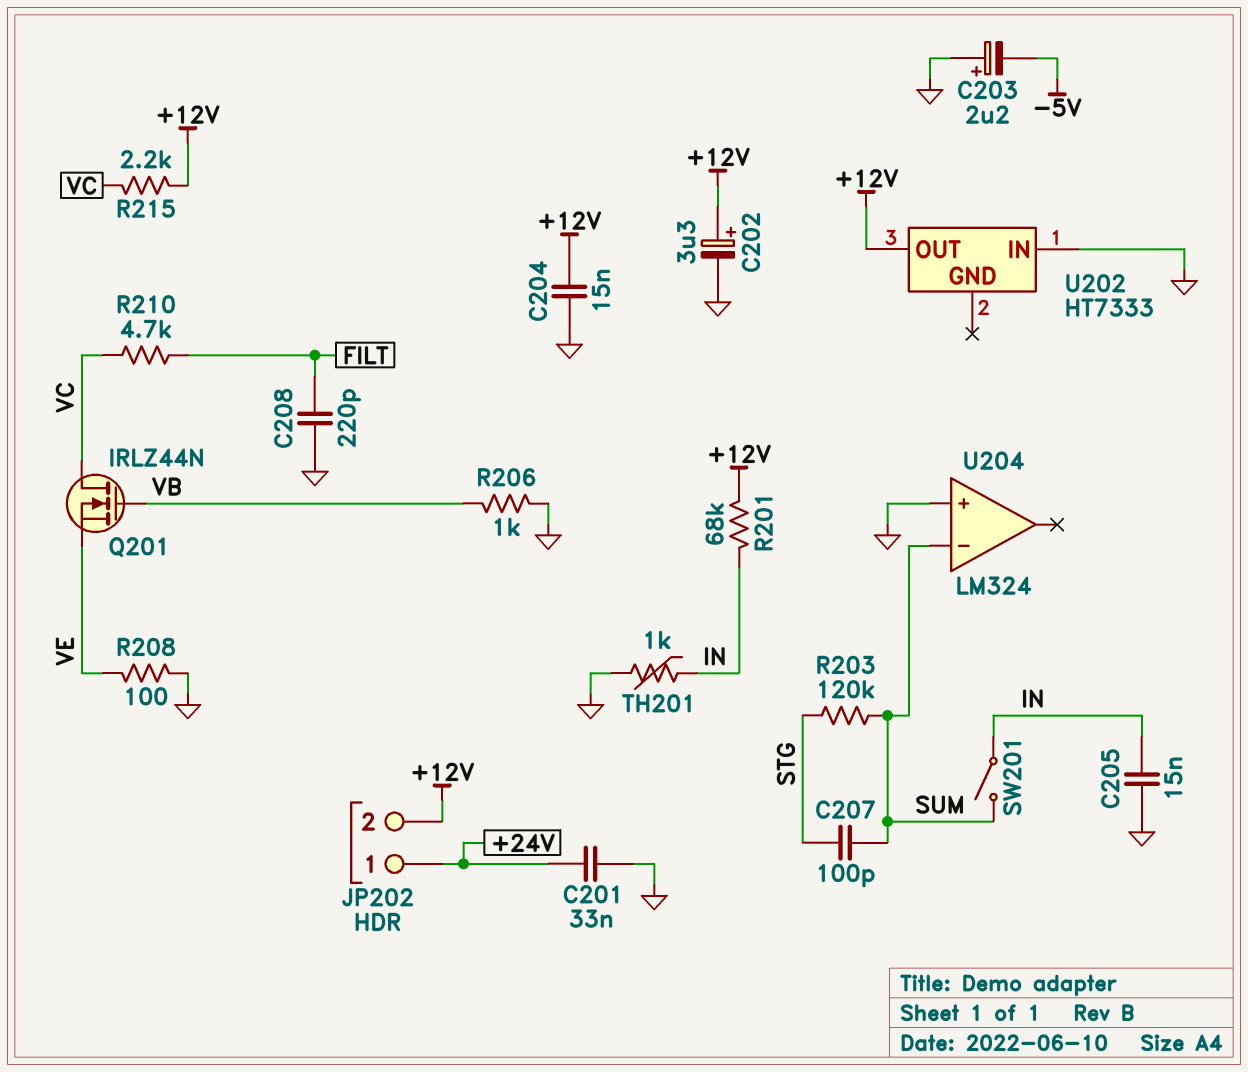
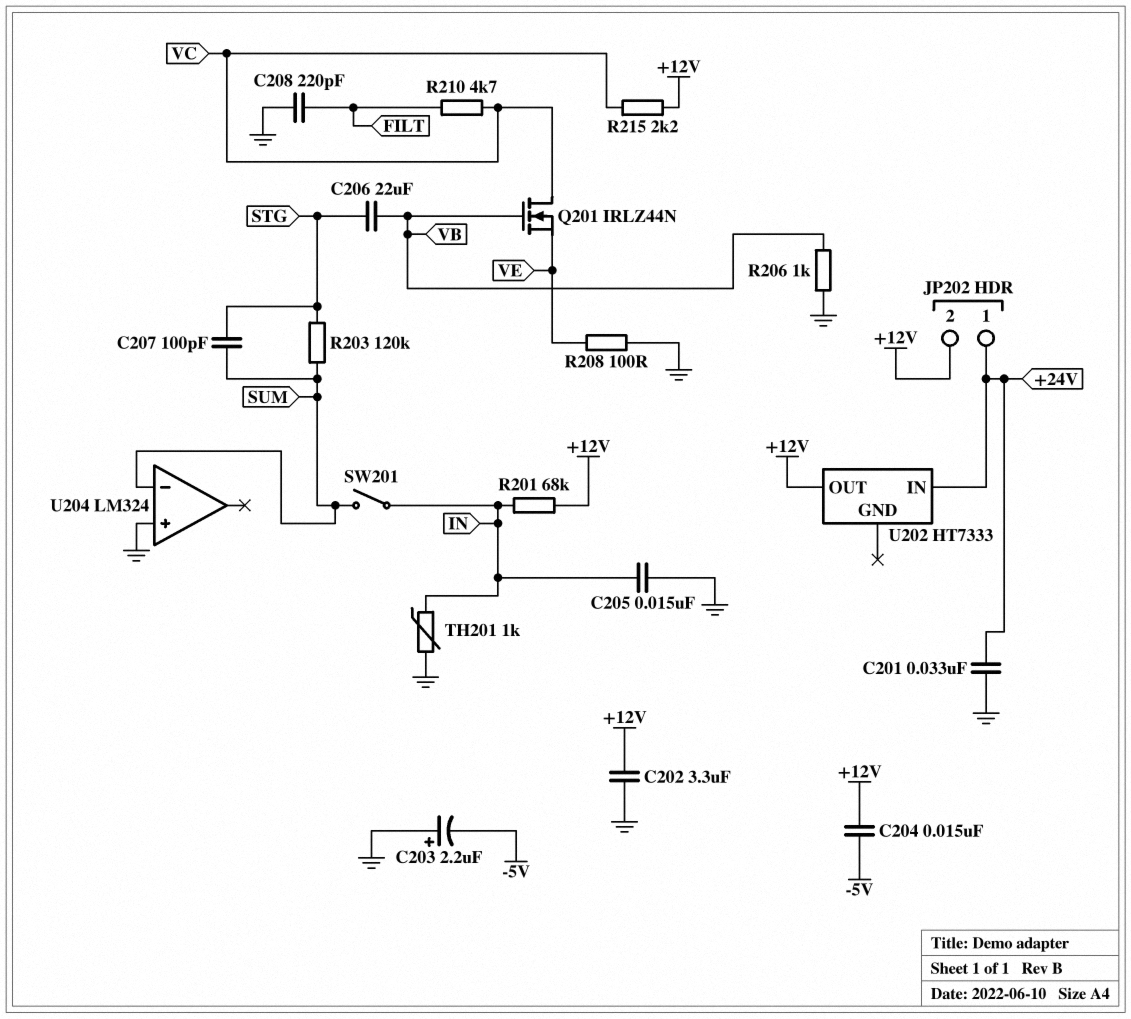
C202: 3.3uF (plus +12V, minus GND) -> 3.3uF (+12V, GND)
C204: 15nF (+12V, GND) -> 15nF (+12V, -5V)
C206: none -> 22uF (STG, VB)
U202 pin IN: GND -> +24V

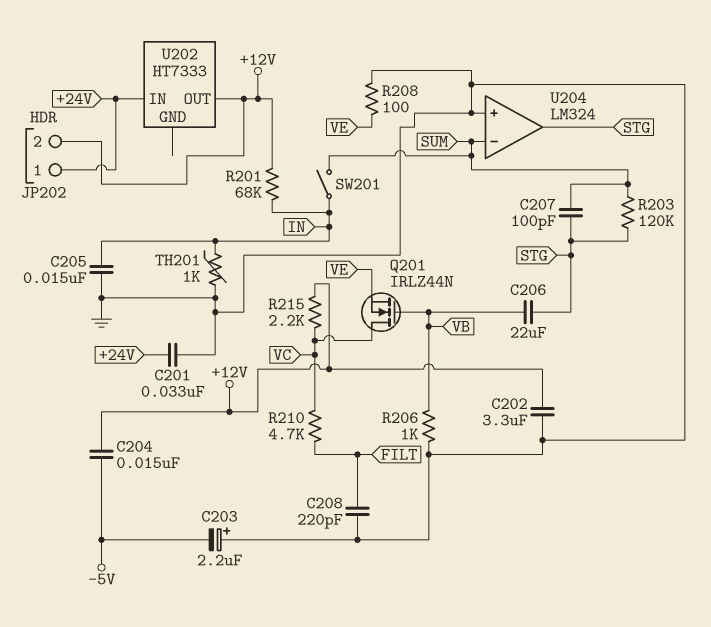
U204 pin out: none -> STG

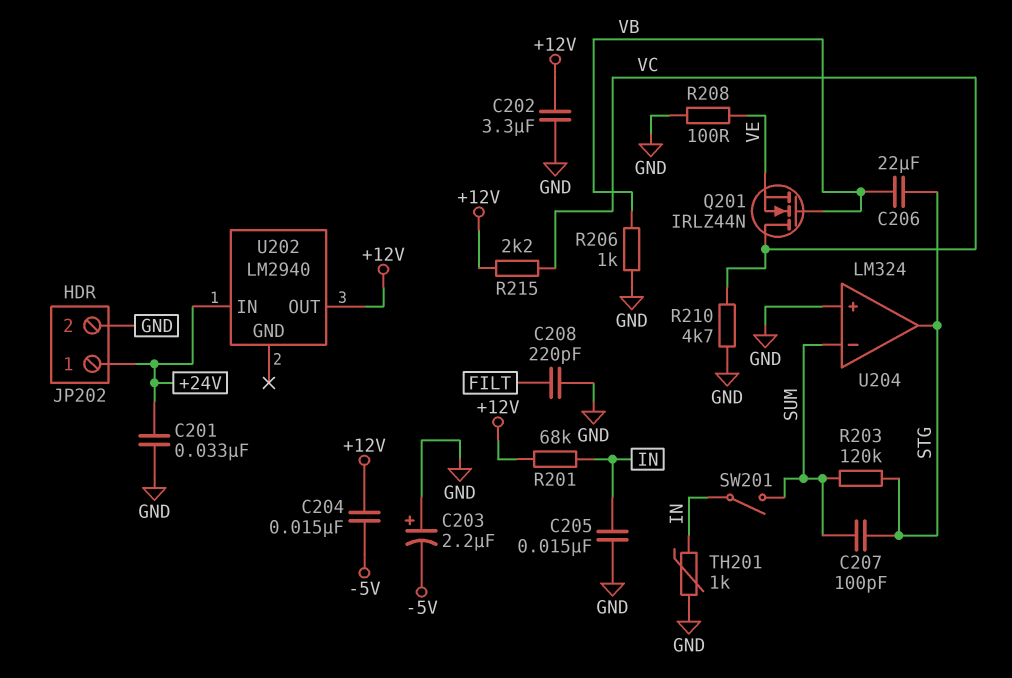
JP202 pin 2: +12V -> GND
R210: 4.7k (FILT, VC) -> 4.7k (GND, VC)
U202: HT7333 -> LM2940

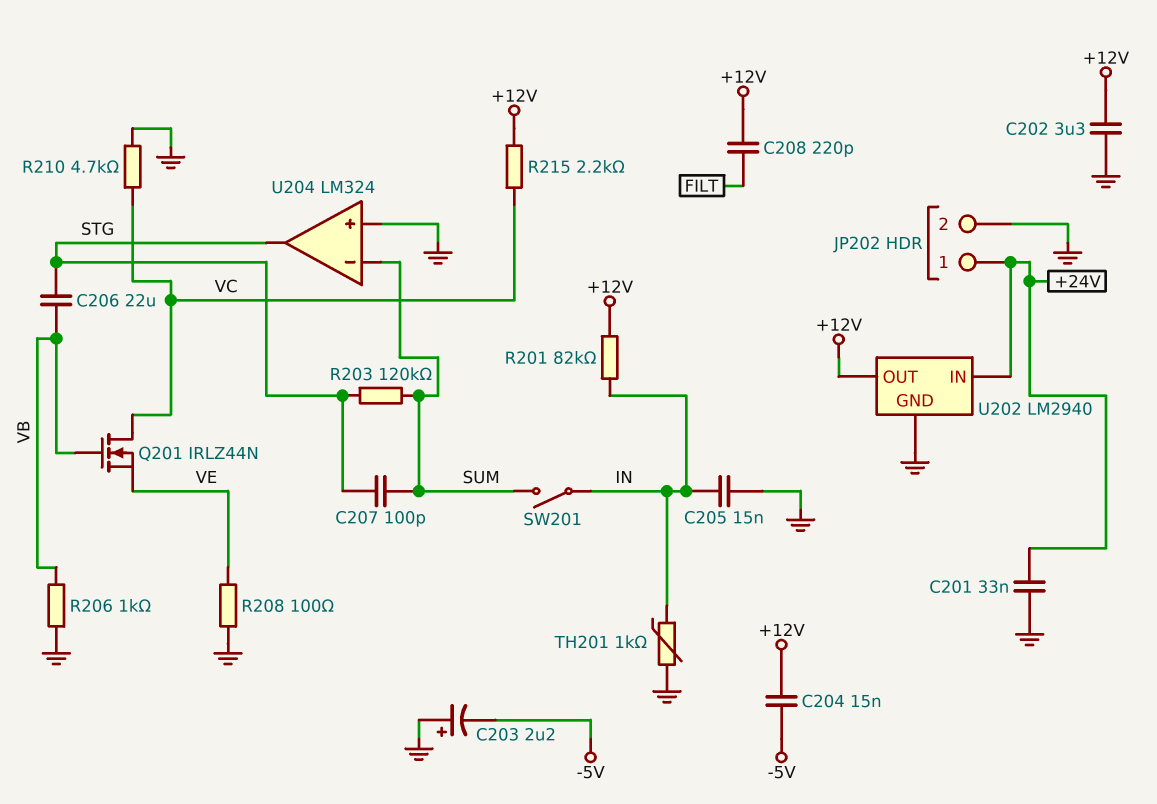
C208: 220pF (FILT, GND) -> 220pF (+12V, FILT)
R201: 68k (+12V, IN) -> 82k (+12V, IN)
U202 pin GND: none -> GND

